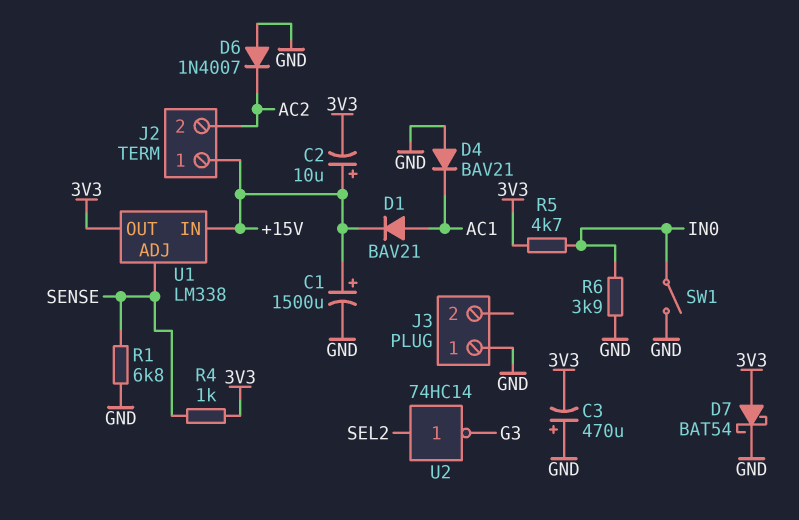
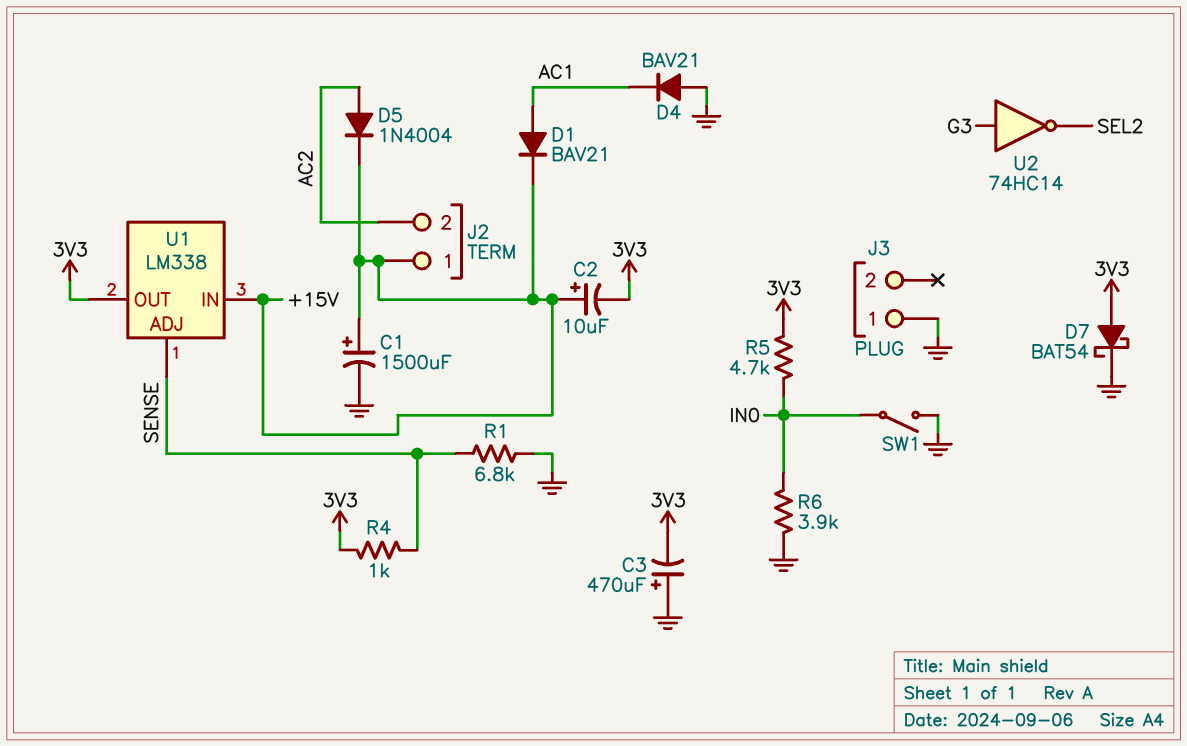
D5: none -> diode 1N4004 (A AC2, K +15V)
D6: diode 1N4007 (A GND, K AC2) -> none
U2: NOT 74HC14 (in SEL2, out G3) -> NOT 74HC14 (in G3, out SEL2)

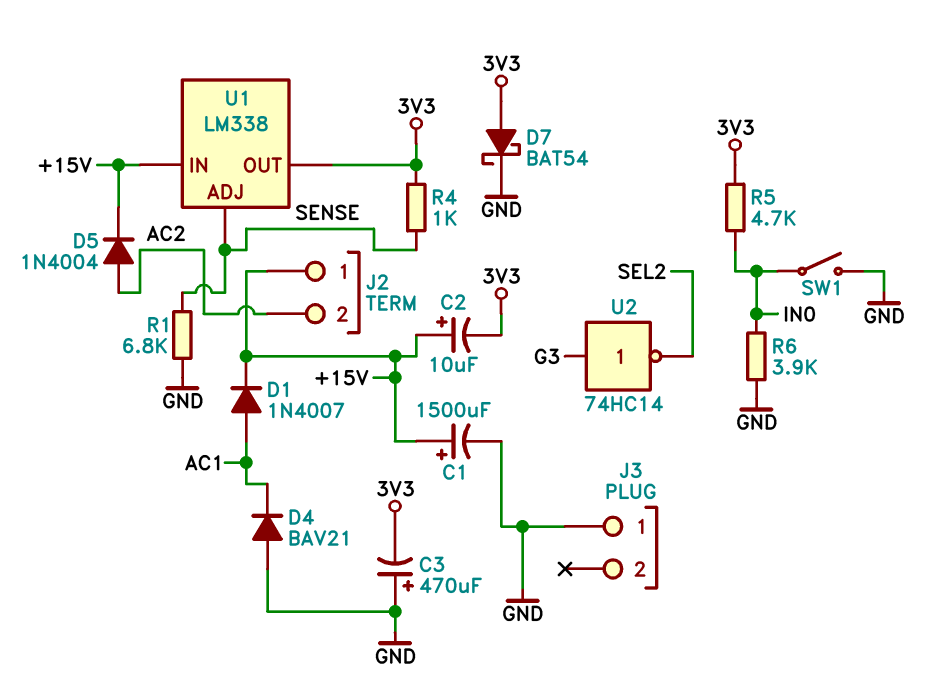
D1: diode BAV21 (A AC1, K +15V) -> diode 1N4007 (A AC1, K +15V)

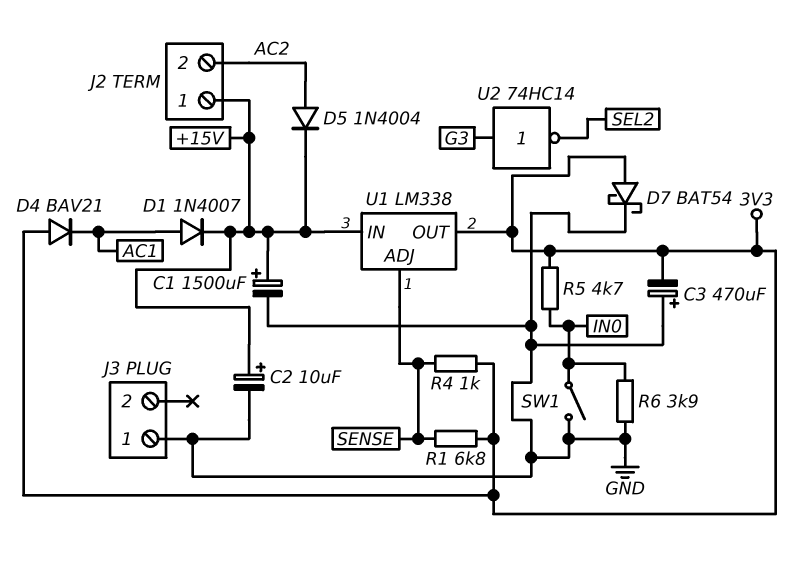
C2: 10uF (plus +15V, minus 3V3) -> 10uF (plus +15V, minus GND)
D4: diode BAV21 (A GND, K AC1) -> diode BAV21 (A 3V3, K AC1)
R1: 6.8k (GND, SENSE) -> 6.8k (3V3, SENSE)

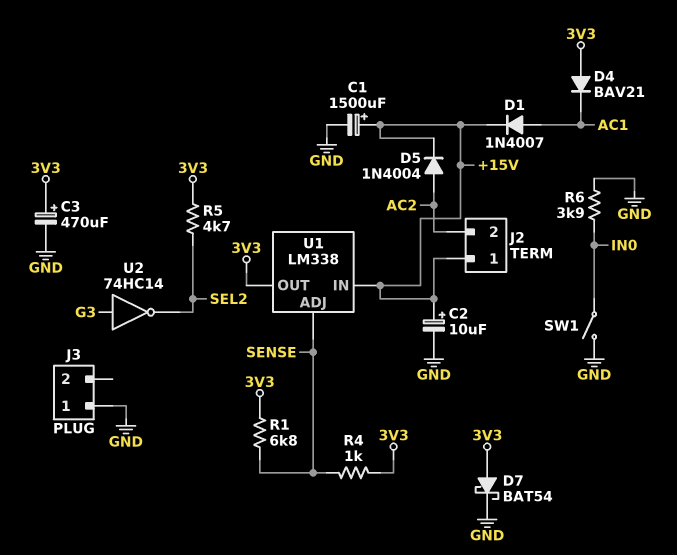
C3: 470uF (plus GND, minus 3V3) -> 470uF (plus 3V3, minus GND)
R5: 4.7k (3V3, IN0) -> 4.7k (3V3, SEL2)

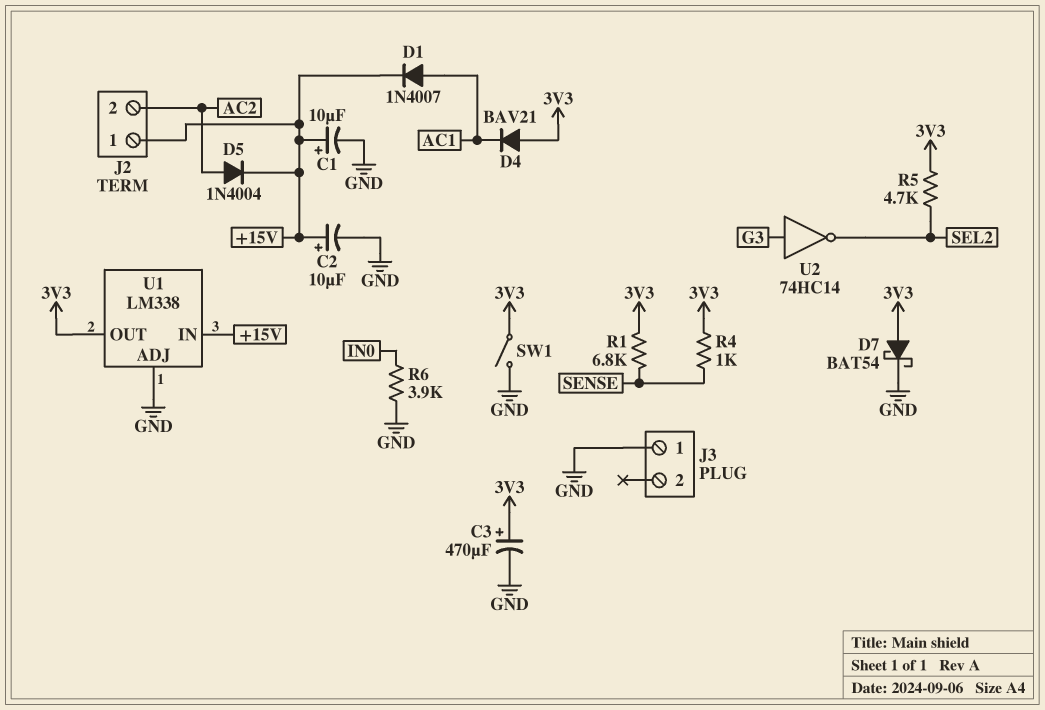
C1: 1500uF (plus +15V, minus GND) -> 10uF (plus +15V, minus GND)
SW1: switch (GND, IN0) -> switch (3V3, GND)
U1 pin ADJ: SENSE -> GND

